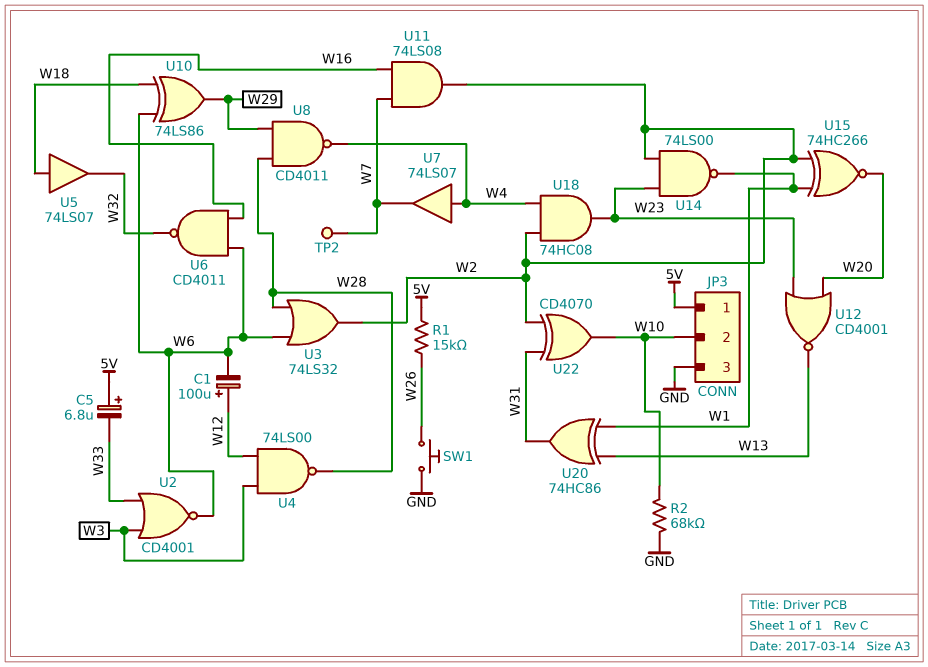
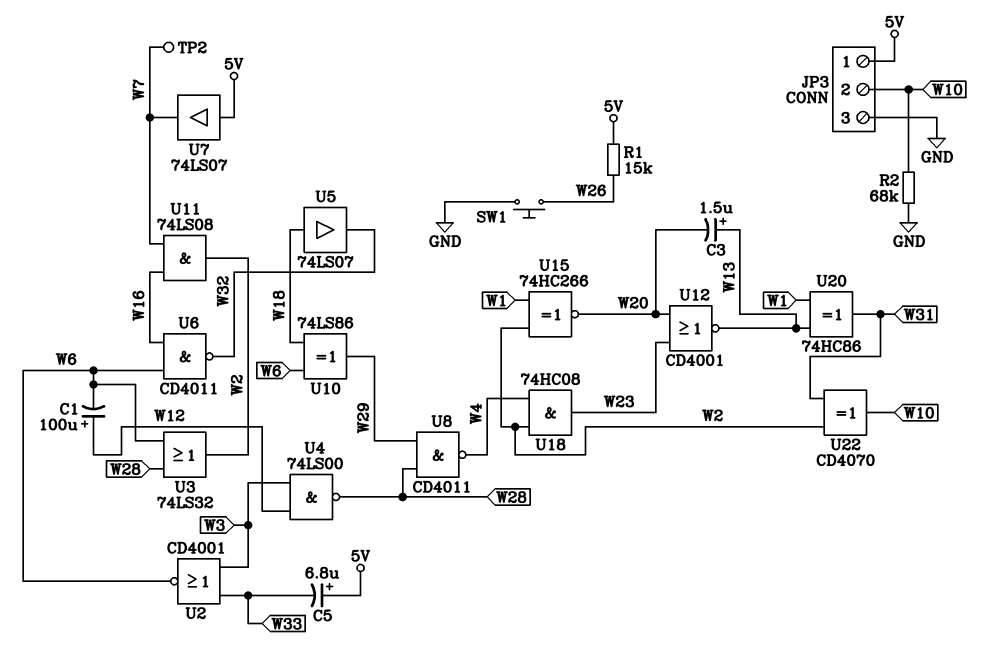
C3: none -> 1.5uF (plus W13, minus W20)
U7: buffer 74LS07 (in W4, out W7) -> buffer 74LS07 (in 5V, out W7)
U14: NAND 74LS00 (in W2, in W23, out W1) -> none

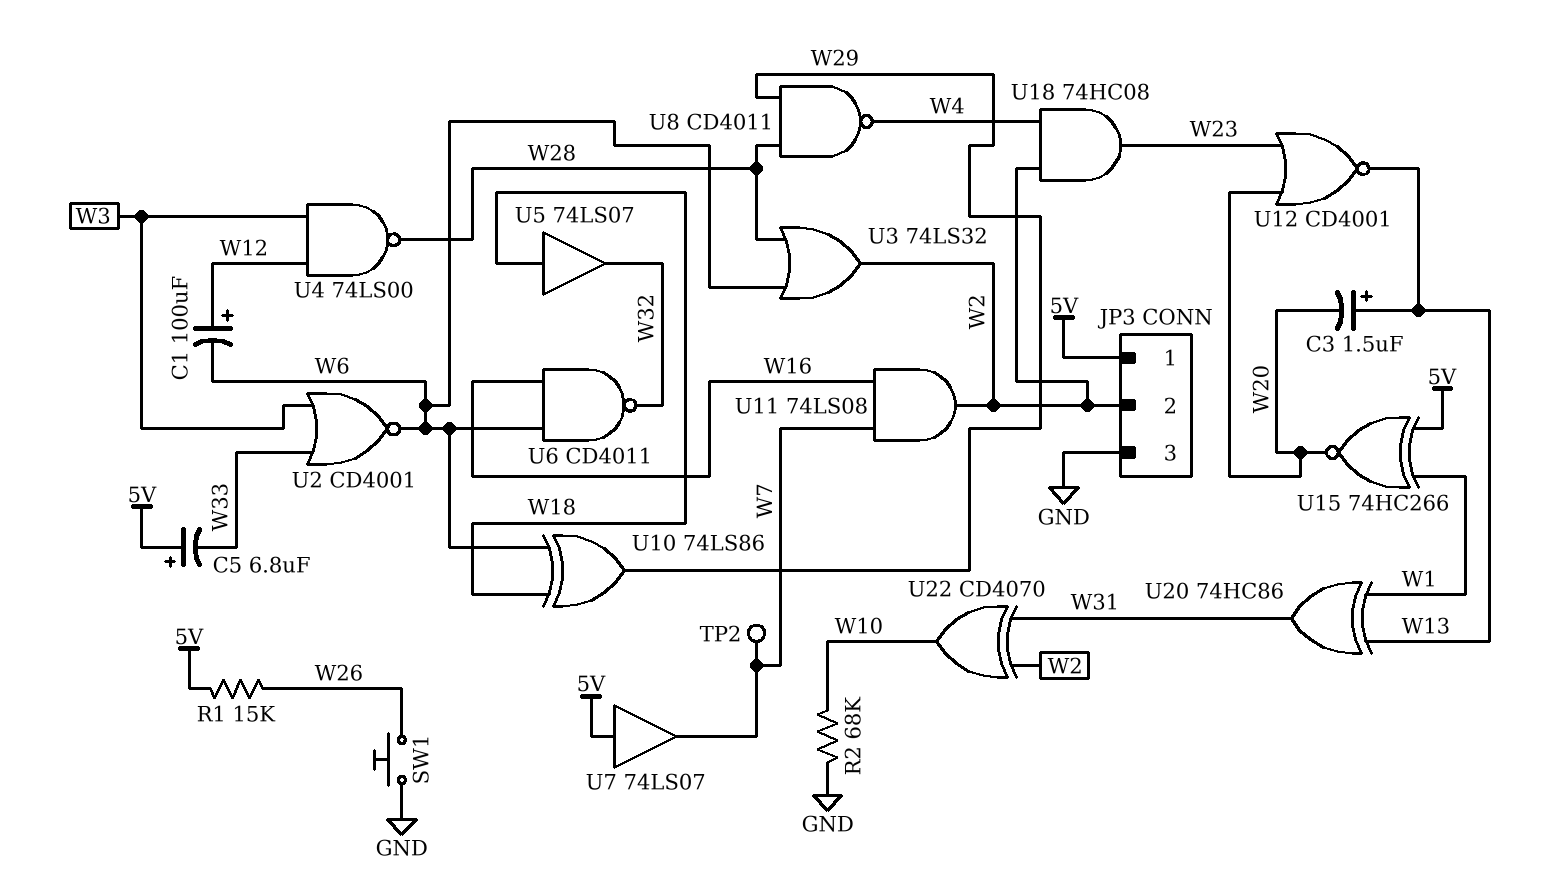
JP3 pin 2: W10 -> W2
U15: XNOR 74HC266 (in W1, in W2, out W20) -> XNOR 74HC266 (in 5V, in W1, out W20)

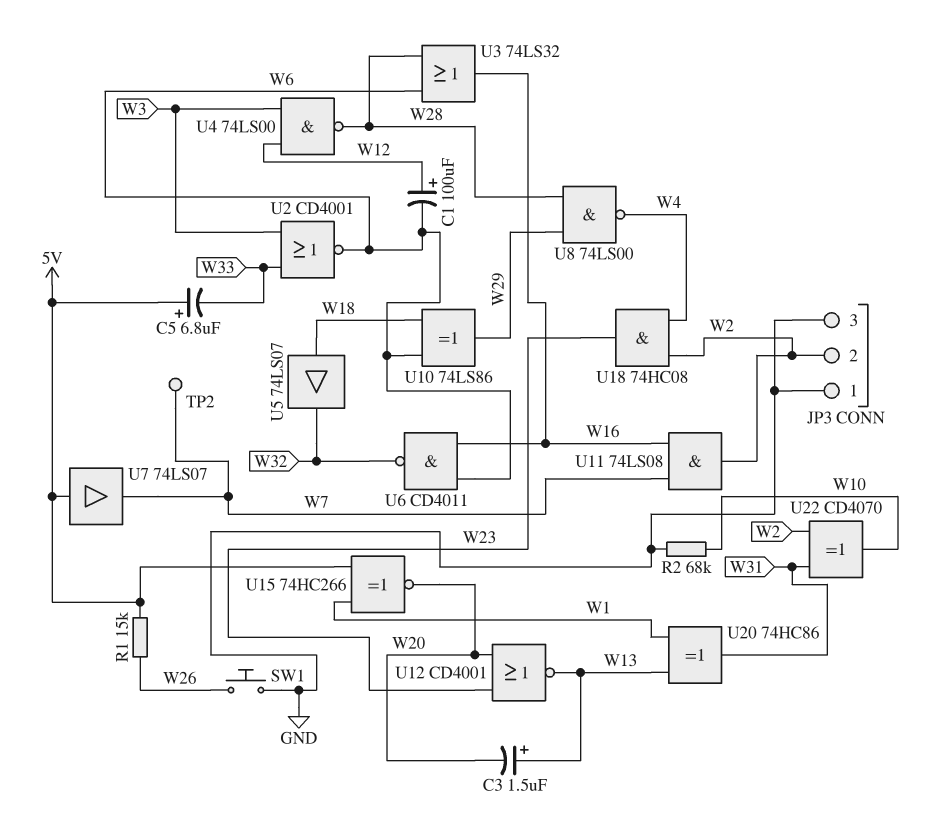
JP3 pin 1: 5V -> GND
U3: OR 74LS32 (in W6, in W28, out W2) -> OR 74LS32 (in W6, in W28, out W16)
U8: NAND CD4011 (in W28, in W29, out W4) -> NAND 74LS00 (in W28, in W29, out W4)

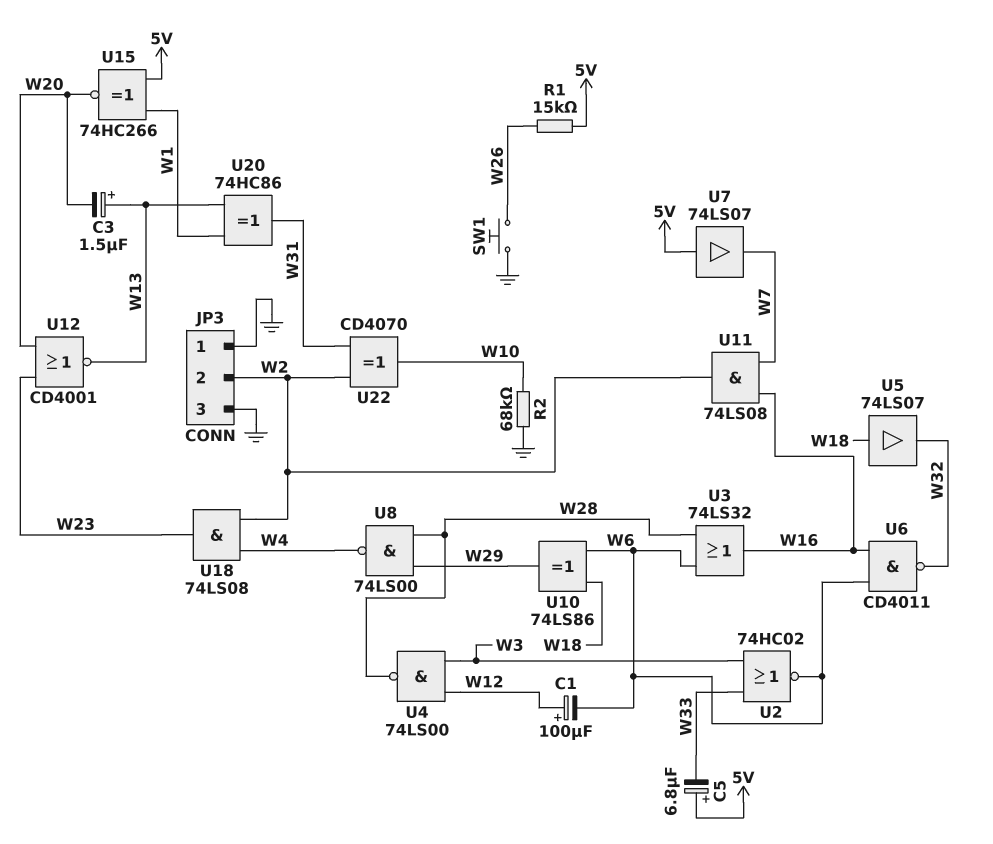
TP2: test point (W7) -> none
U2: NOR CD4001 (in W3, in W33, out W6) -> NOR 74HC02 (in W3, in W33, out W6)
U18: AND 74HC08 (in W2, in W4, out W23) -> AND 74LS08 (in W2, in W4, out W23)

